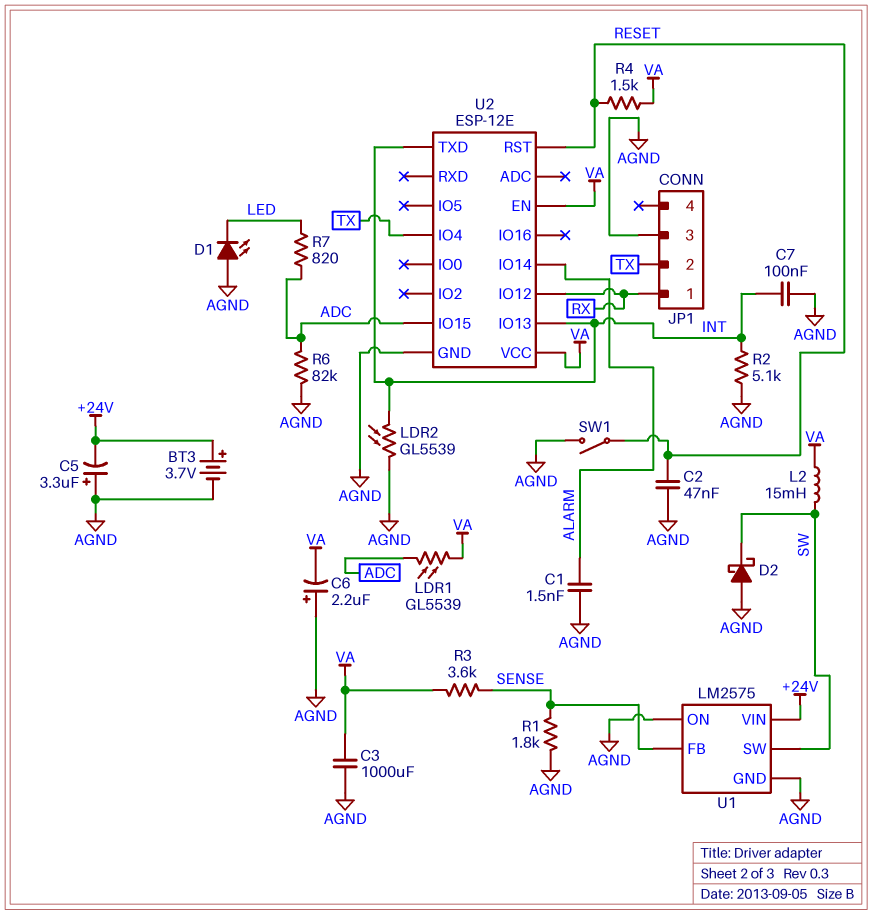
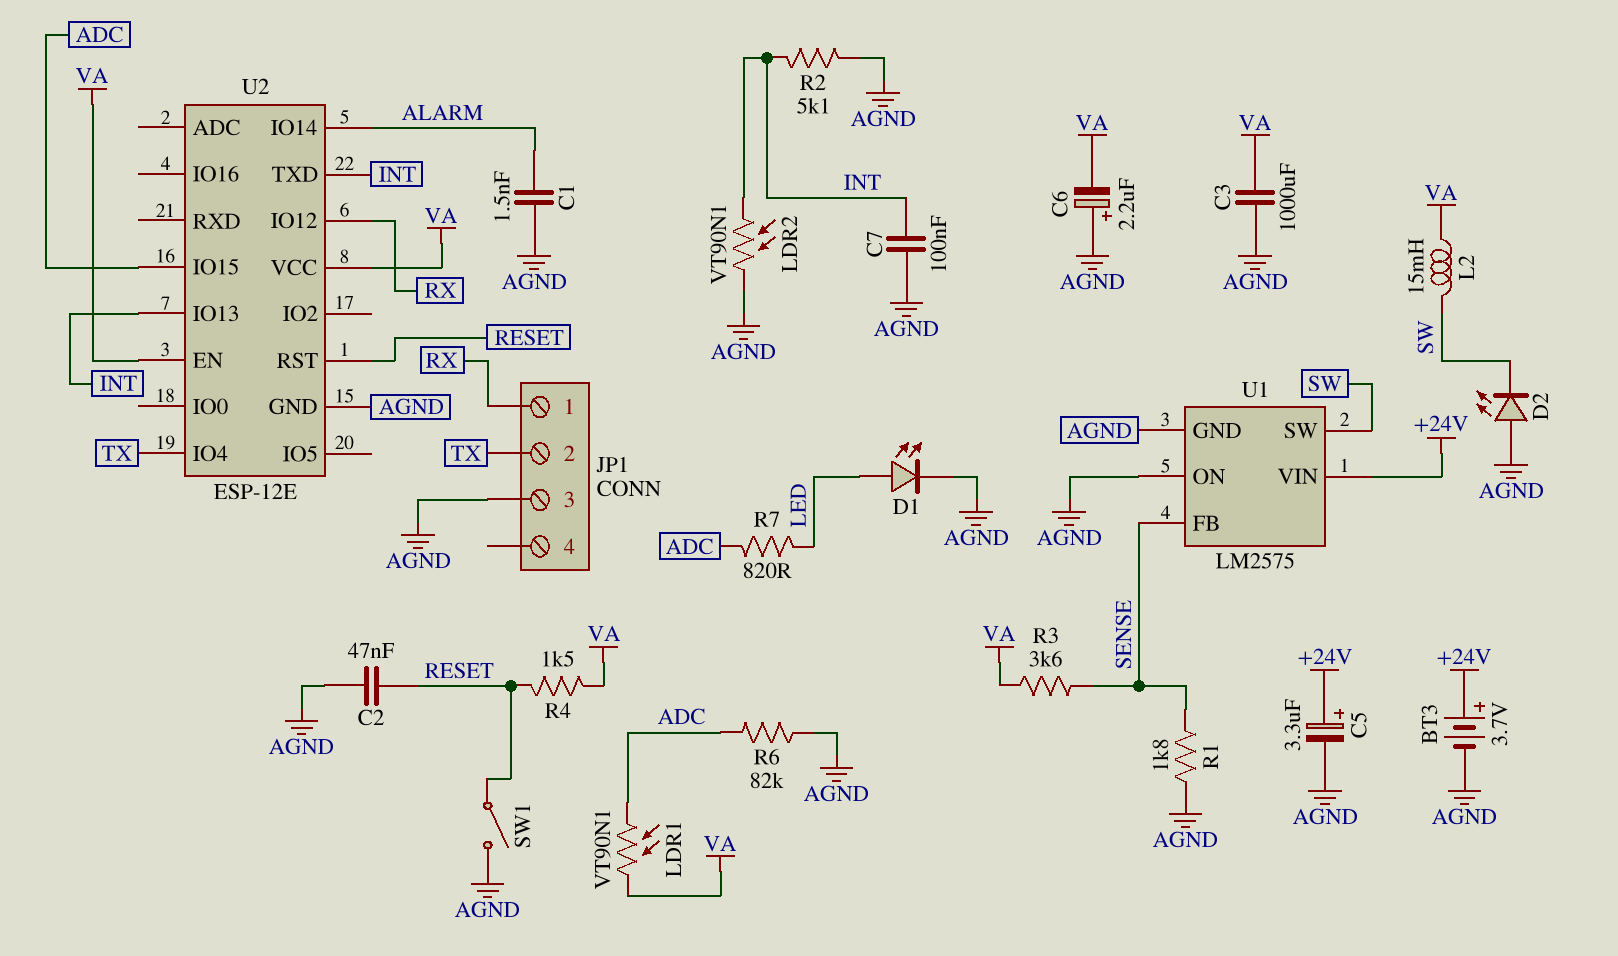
C5: 3.3uF (plus AGND, minus +24V) -> 3.3uF (plus +24V, minus AGND)
D1: LED (A AGND, K LED) -> LED (A LED, K AGND)
D2: schottky (A AGND, K SW) -> LED (A AGND, K SW)
LDR1: GL5539 (ADC, VA) -> VT90N1 (ADC, VA)
LDR2: GL5539 (AGND, INT) -> VT90N1 (AGND, INT)

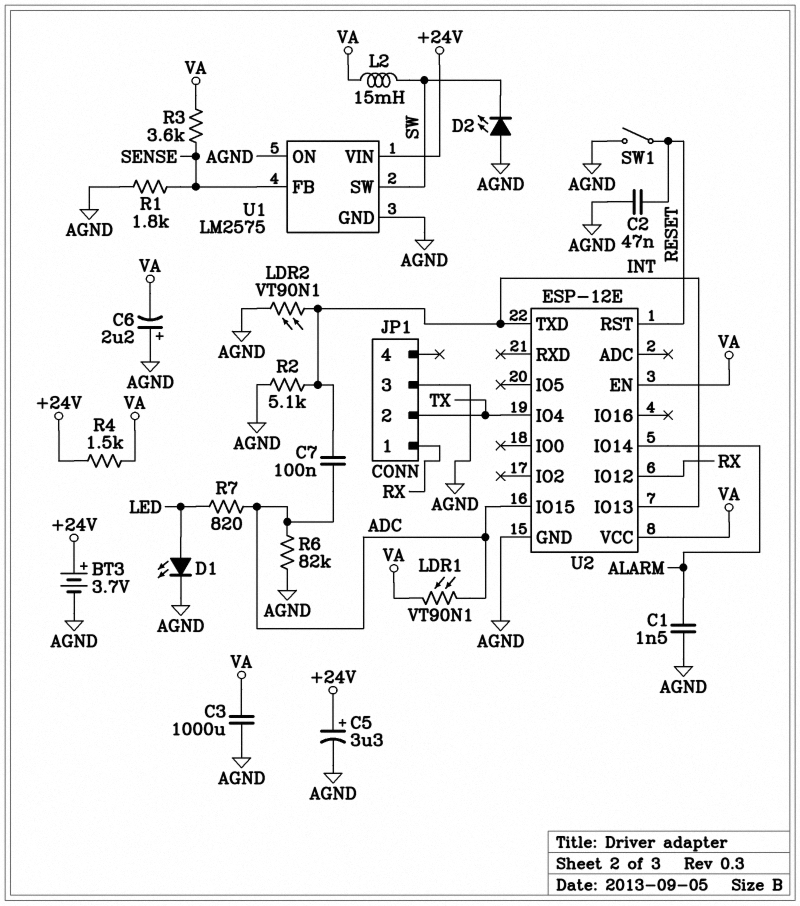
C7: 100nF (AGND, INT) -> 100nF (ADC, INT)
R4: 1.5k (RESET, VA) -> 1.5k (+24V, VA)

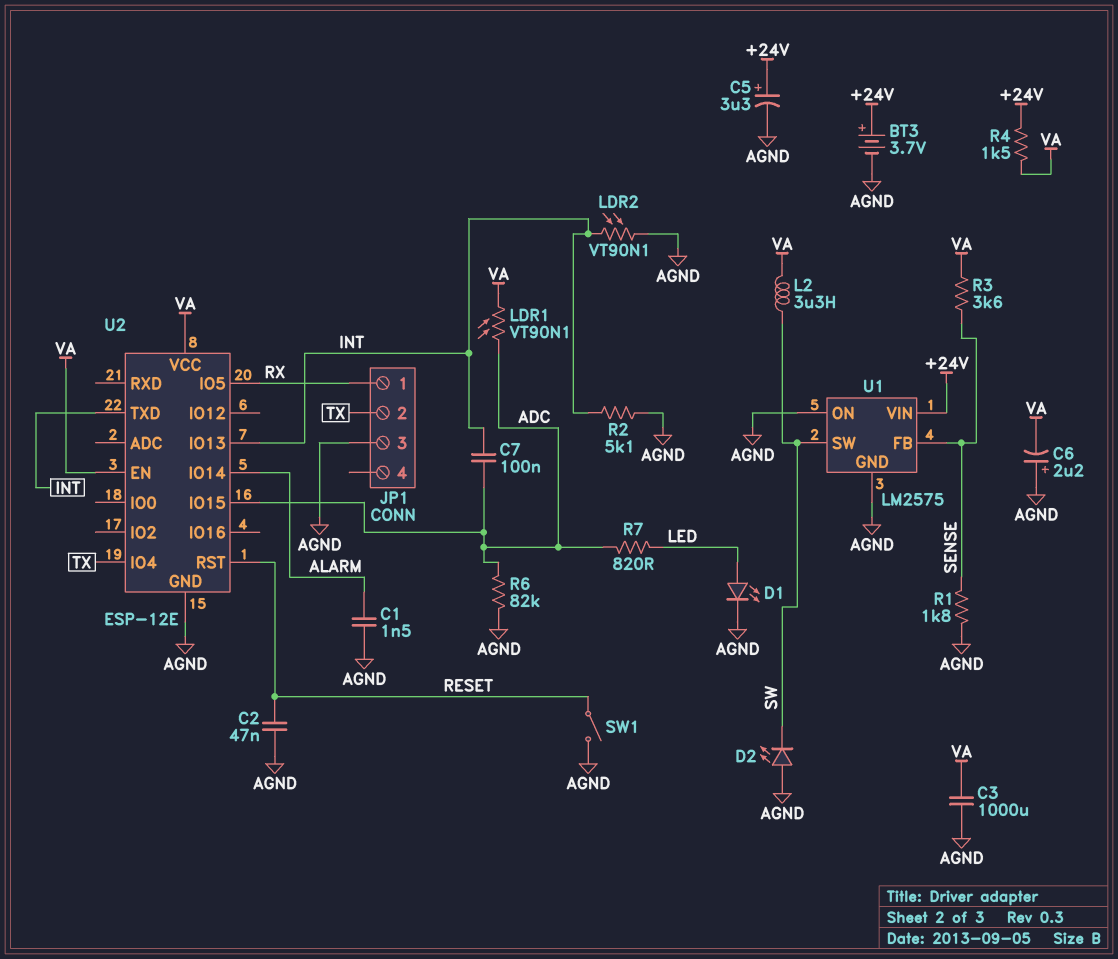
L2: 15mH (SW, VA) -> 3.3uH (SW, VA)
U2 pin IO5: none -> RX
U2 pin IO12: RX -> none

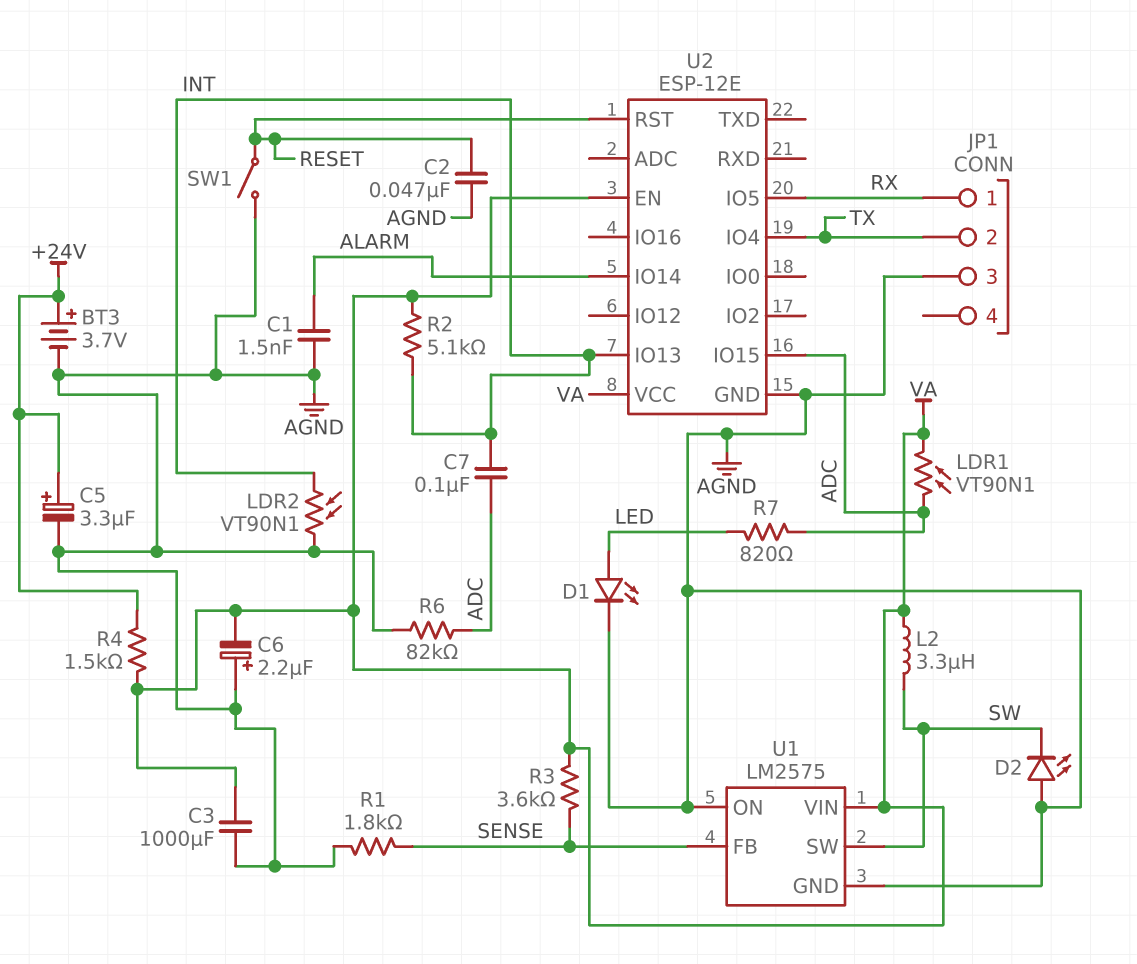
R2: 5.1k (AGND, INT) -> 5.1k (INT, VA)
U1 pin VIN: +24V -> VA
U2 pin TXD: INT -> none

